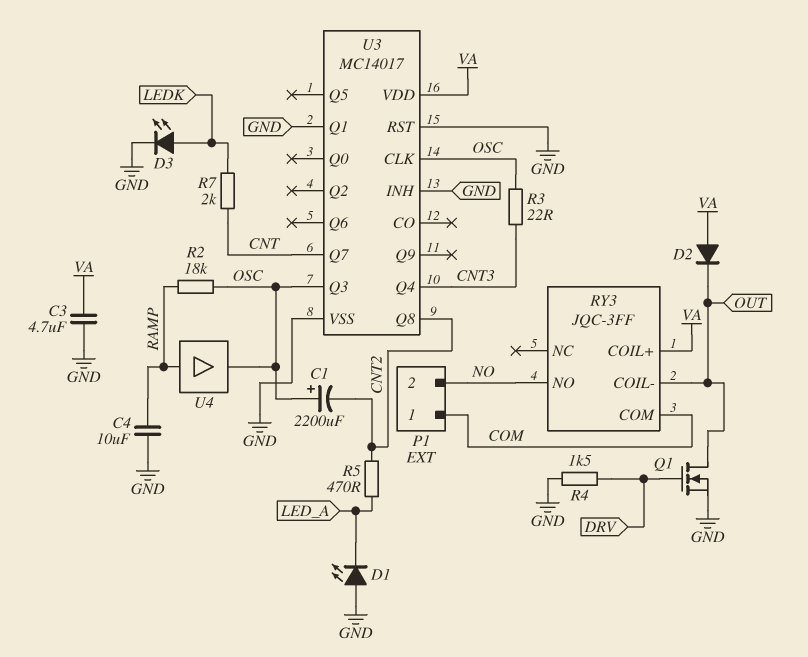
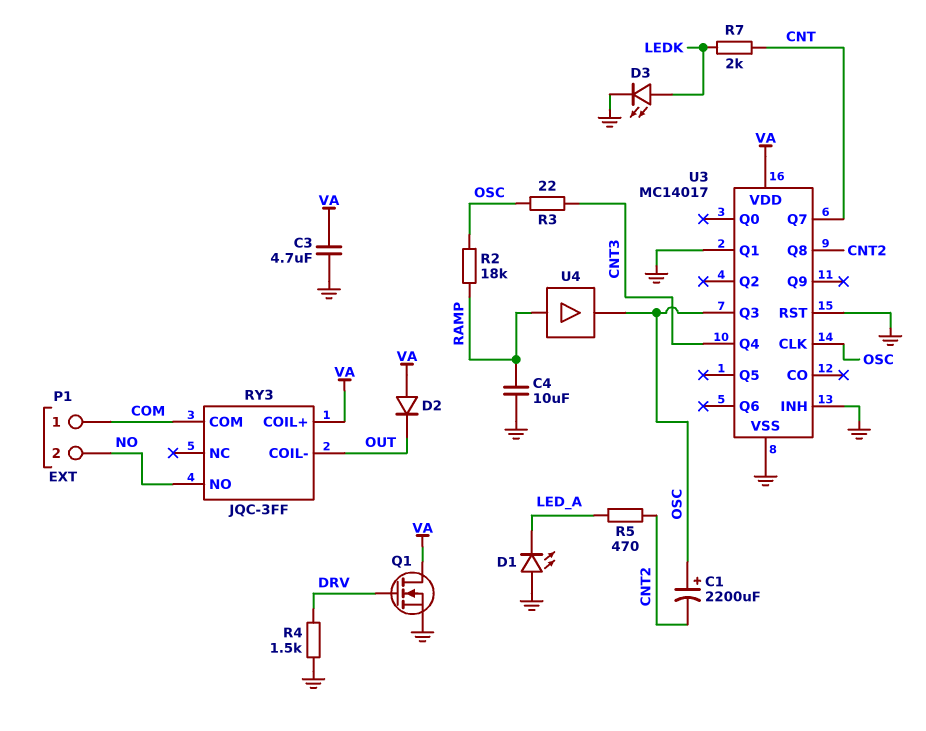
Q1: NMOS (G DRV, D OUT, S GND) -> NMOS (G DRV, D VA, S GND)

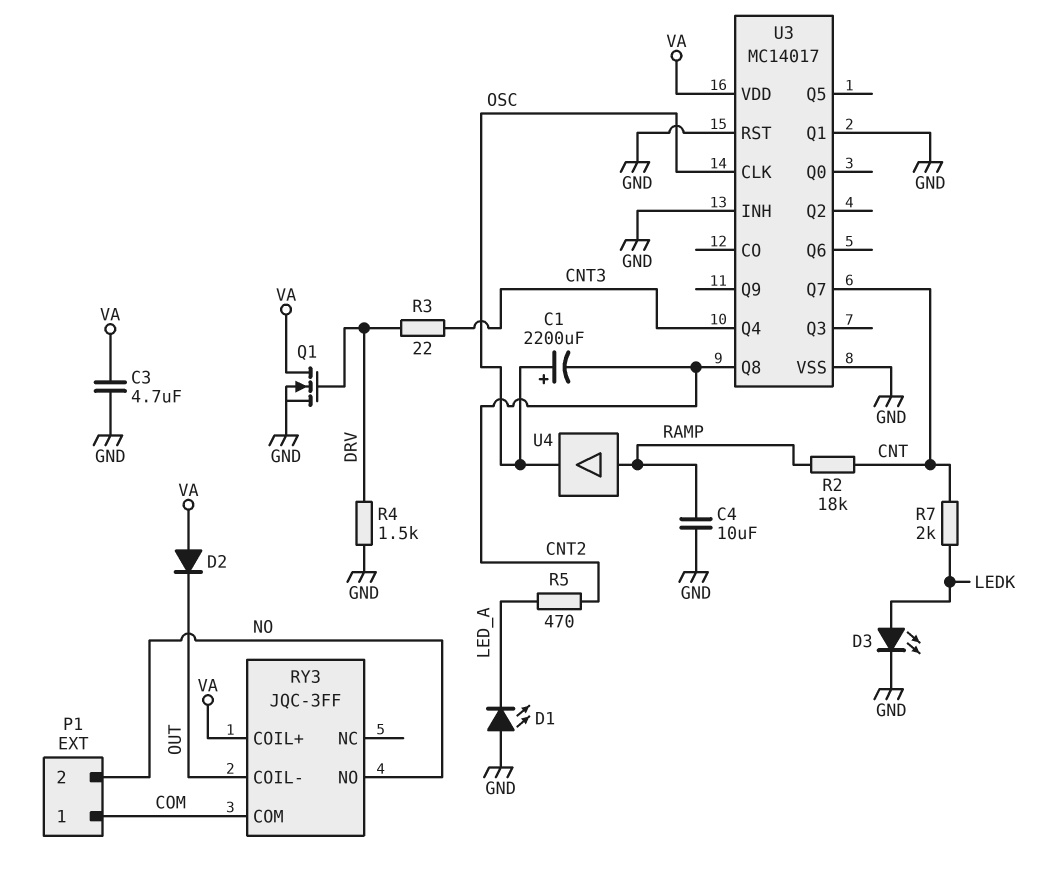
R2: 18k (OSC, RAMP) -> 18k (CNT, RAMP)
R3: 22 (CNT3, OSC) -> 22 (CNT3, DRV)
U3 pin Q3: OSC -> none

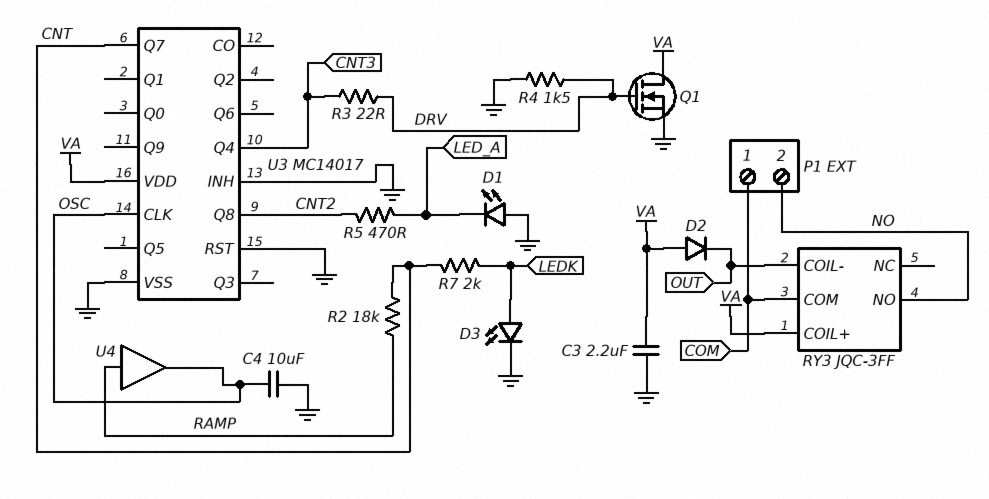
C1: 2200uF (plus OSC, minus CNT2) -> none
C3: 4.7uF (GND, VA) -> 2.2uF (GND, VA)
C4: 10uF (GND, RAMP) -> 10uF (GND, OSC)
U3 pin Q1: GND -> none

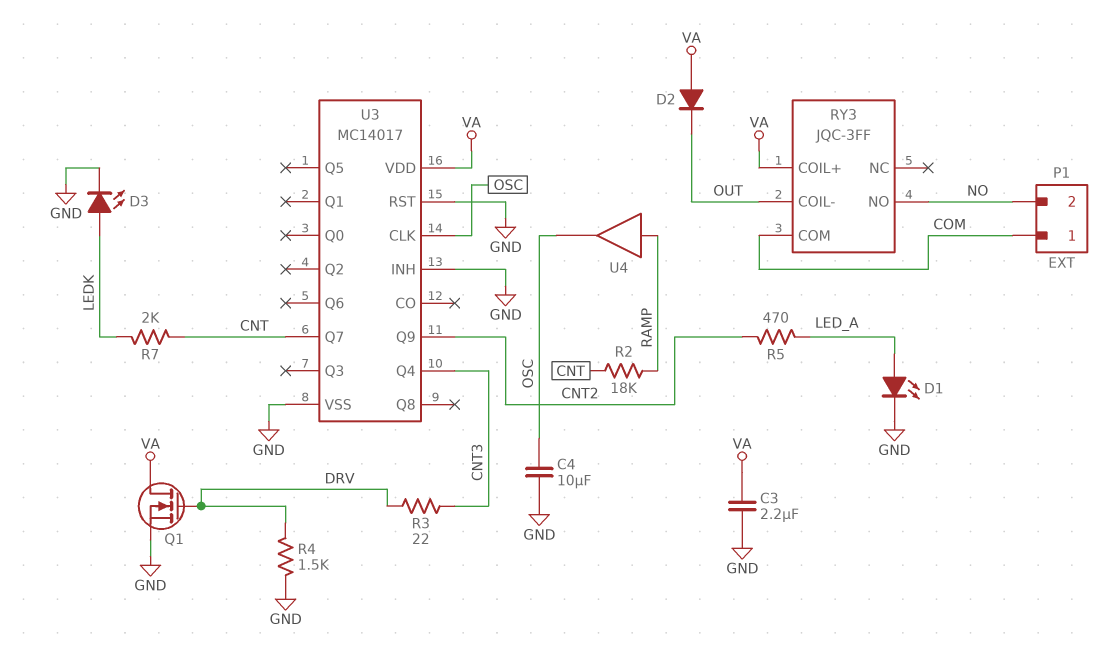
D1: LED (A GND, K LED_A) -> LED (A LED_A, K GND)
U3 pin Q8: CNT2 -> none
U3 pin Q9: none -> CNT2

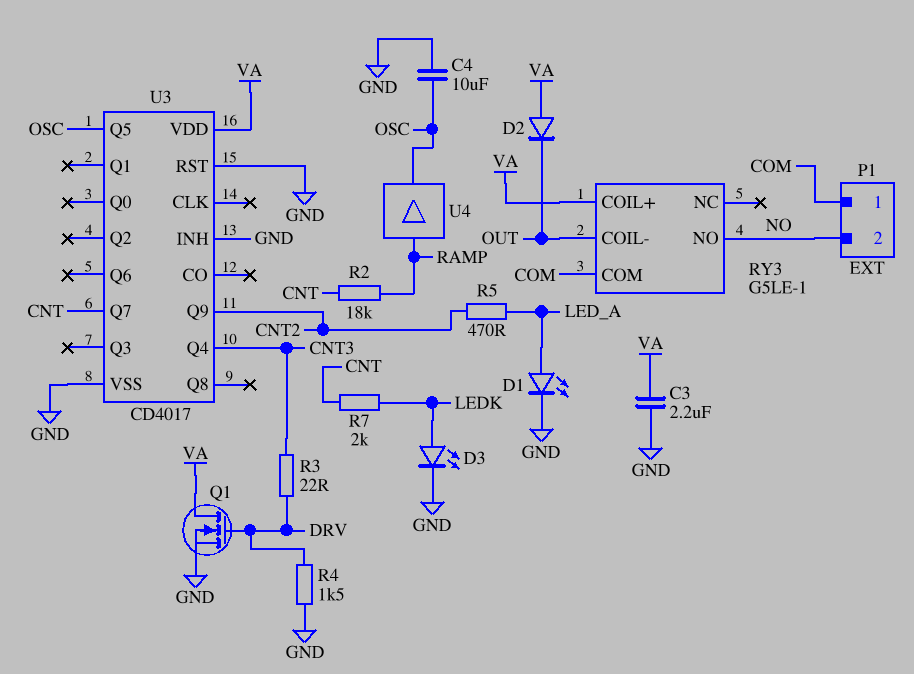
RY3: JQC-3FF -> G5LE-1
U3: MC14017 -> CD4017
U3 pin CLK: OSC -> none
U3 pin Q5: none -> OSC

